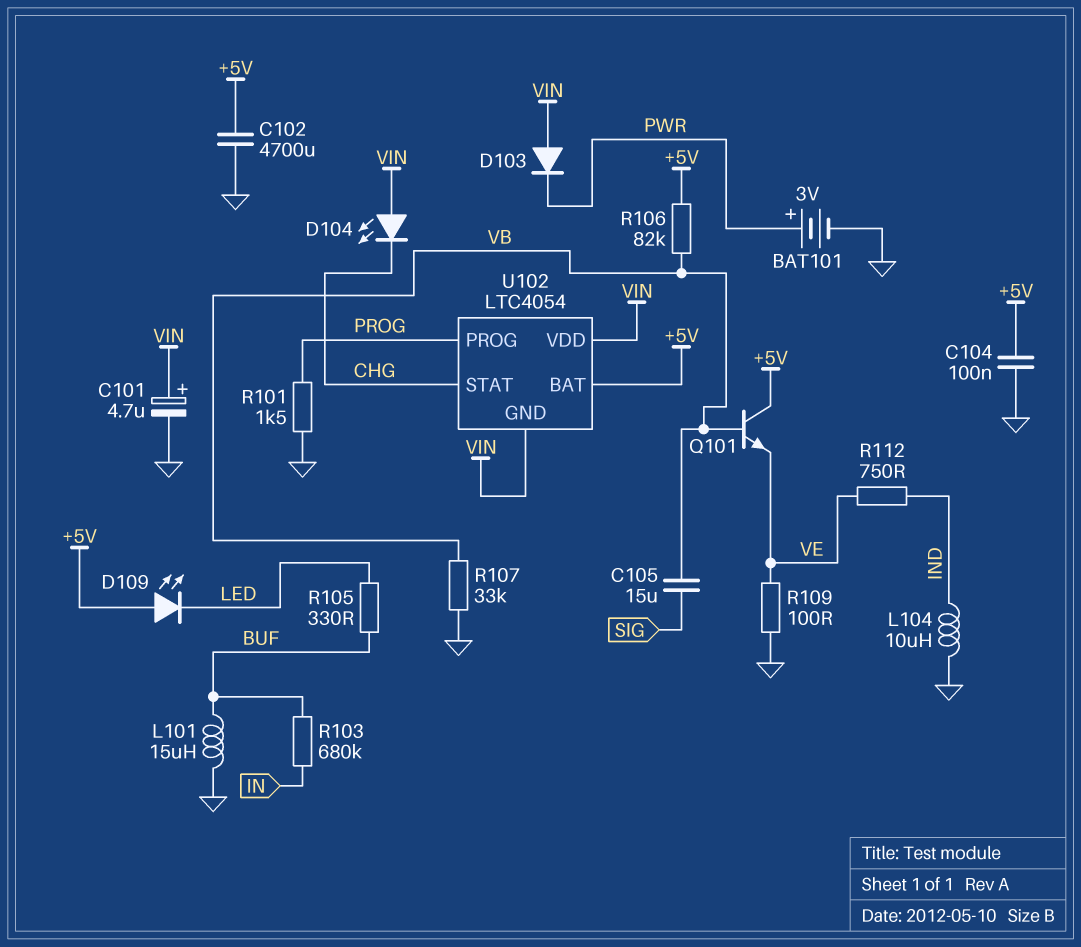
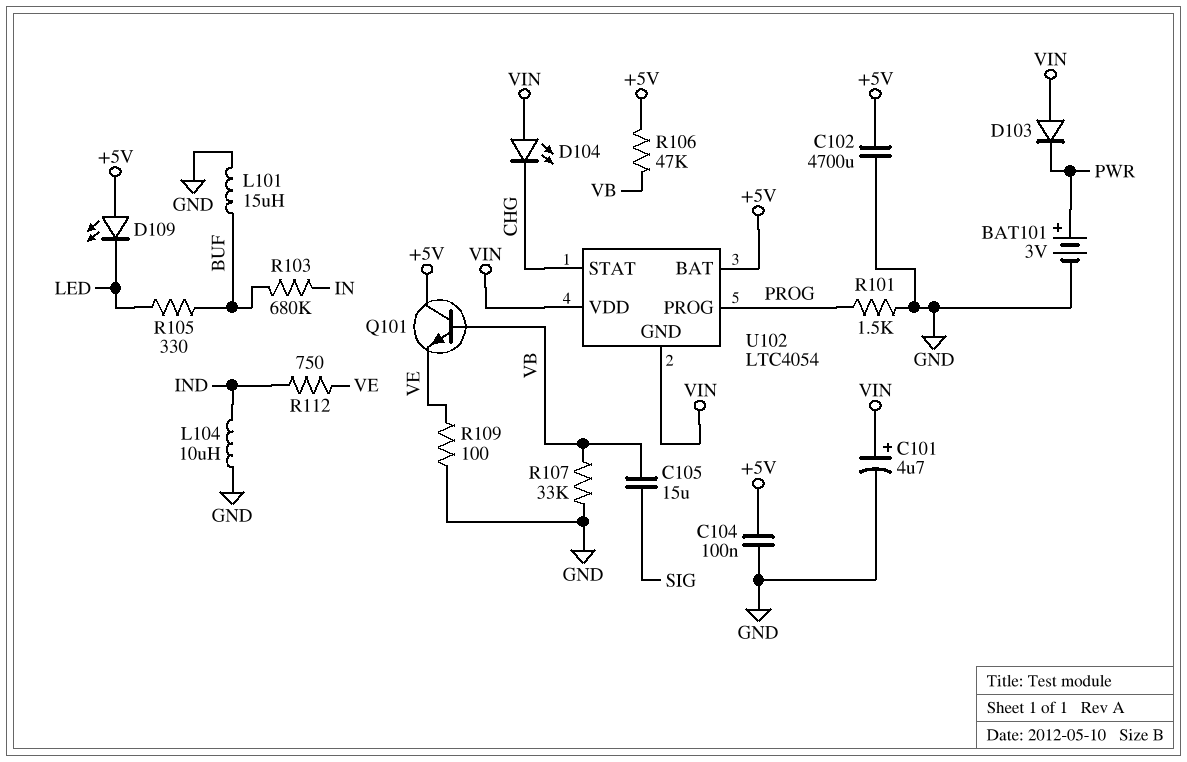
R106: 82k (+5V, VB) -> 47k (+5V, VB)

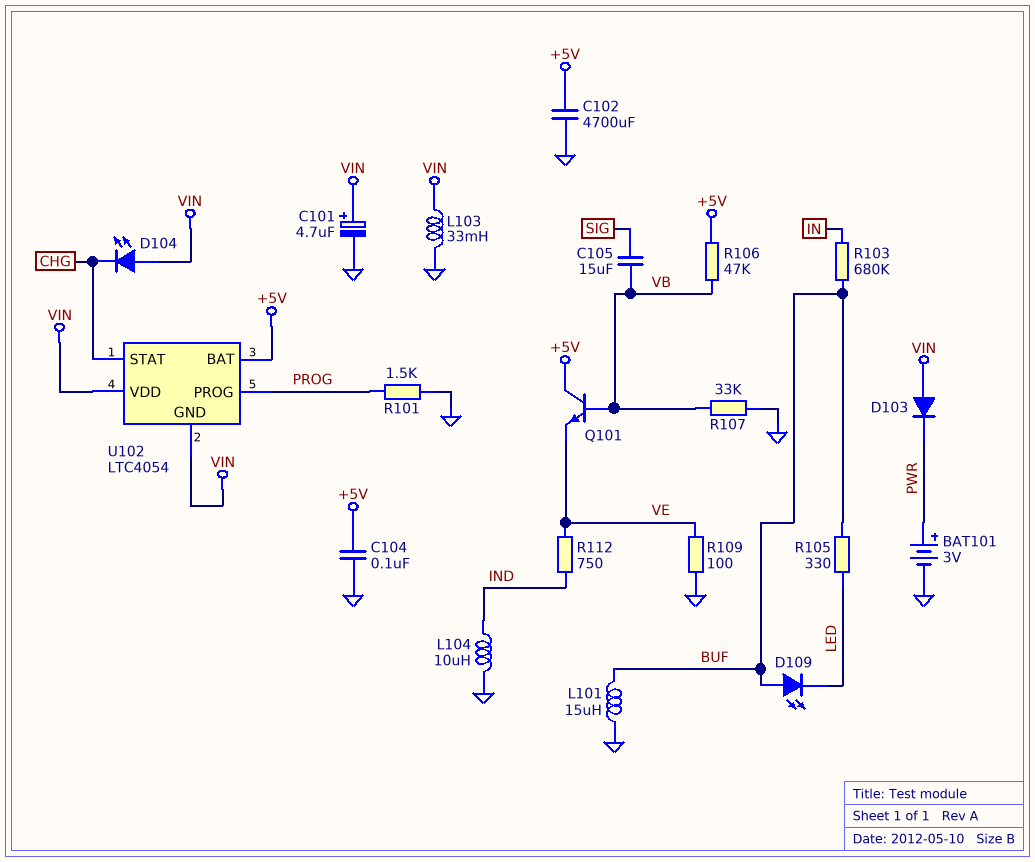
D109: LED (A +5V, K LED) -> LED (A BUF, K LED)
L103: none -> 33mH (GND, VIN)

